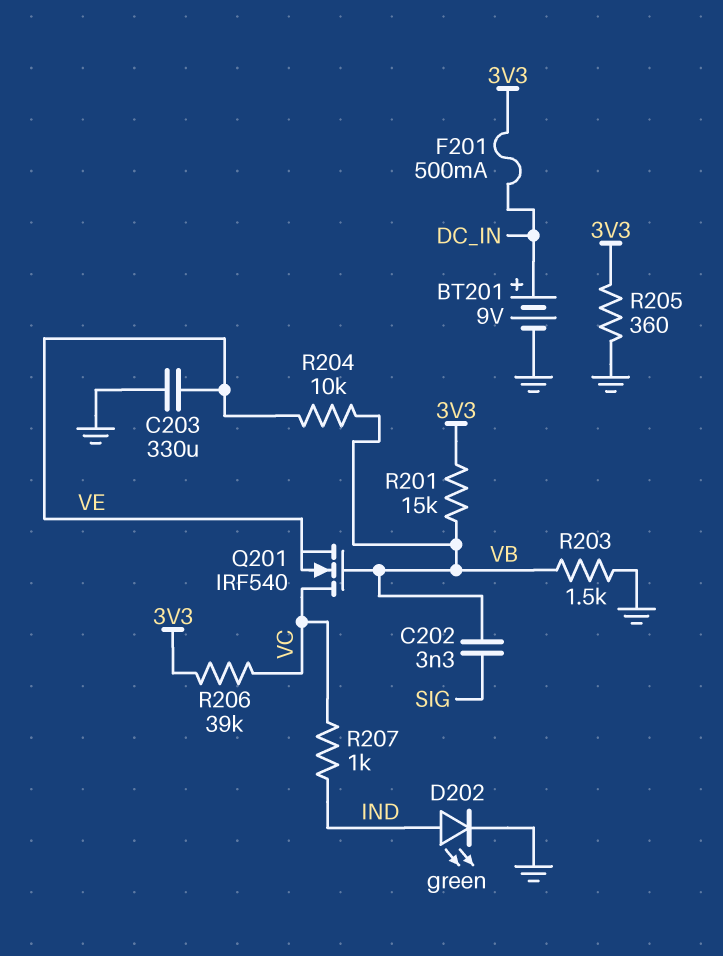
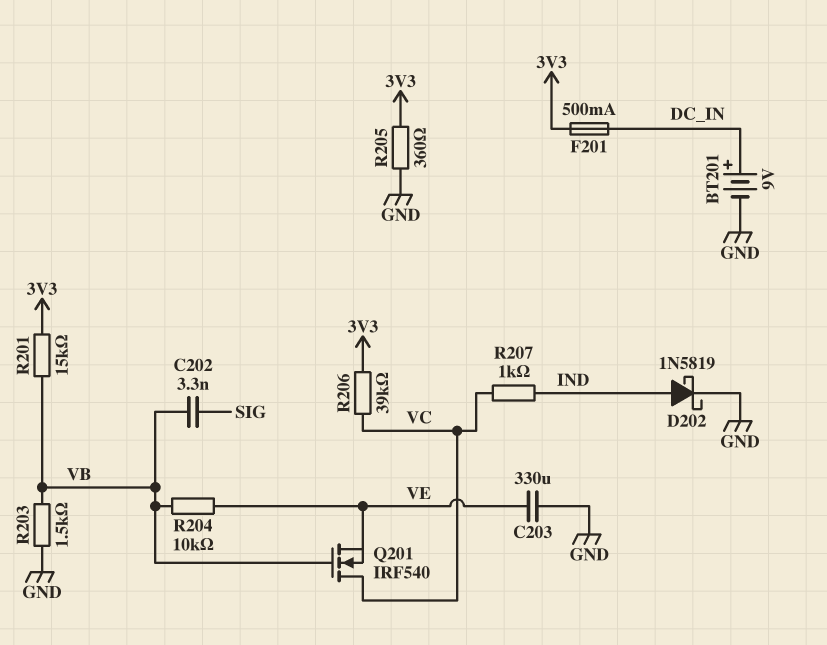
D202: LED green (A IND, K GND) -> schottky 1N5819 (A IND, K GND)

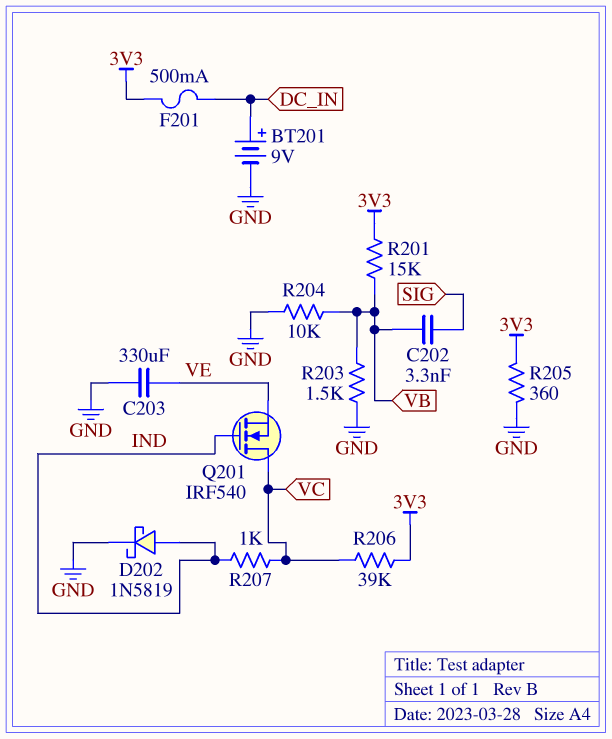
Q201: NMOS IRF540 (G VB, D VC, S VE) -> NMOS IRF540 (G IND, D VC, S VE)
R204: 10k (VB, VE) -> 10k (GND, VB)

